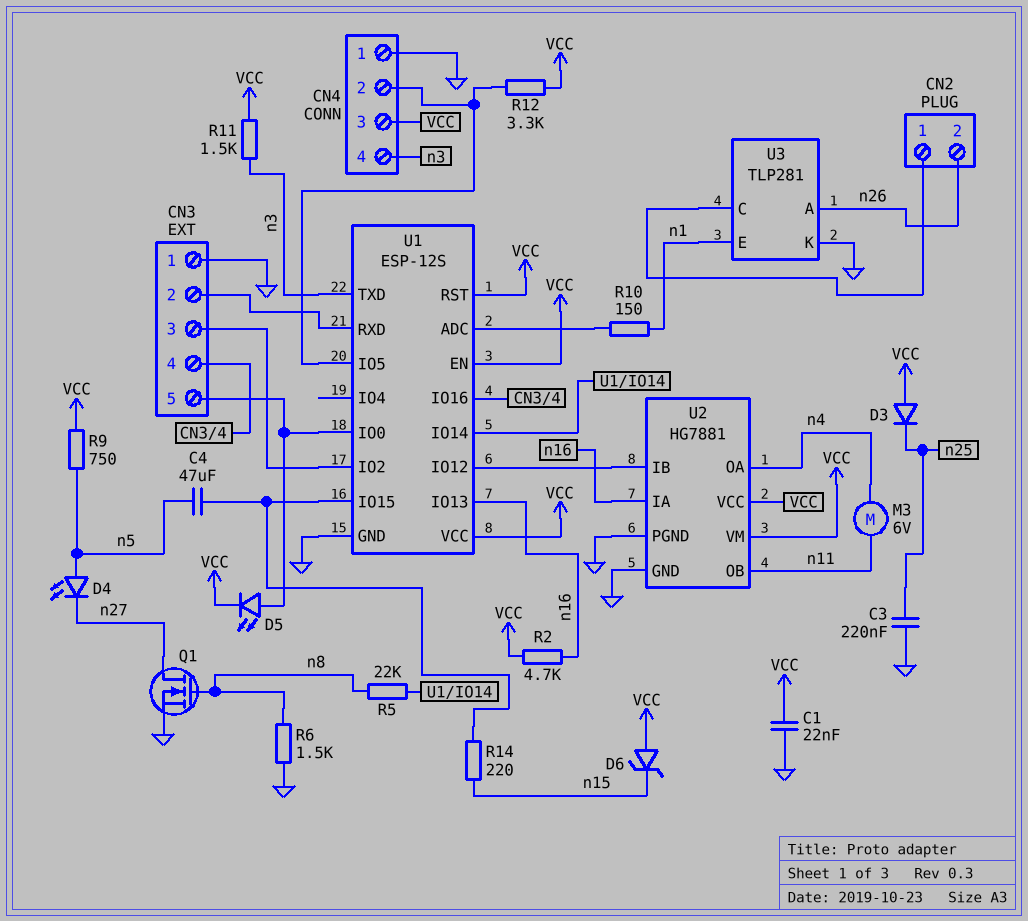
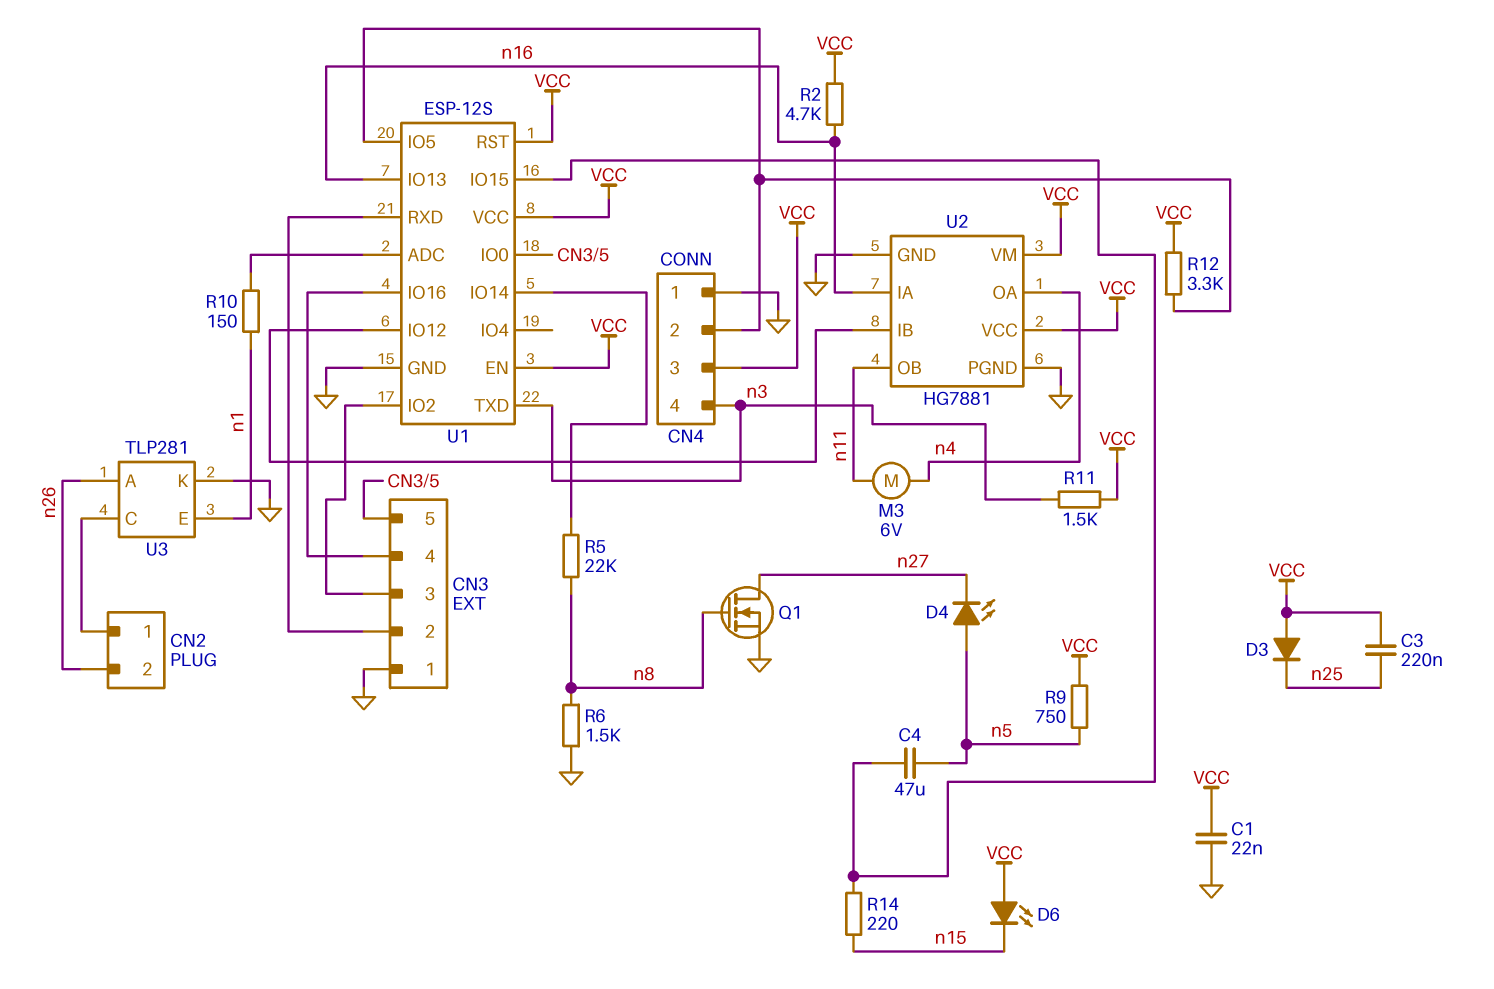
C3: 220nF (GND, n25) -> 220nF (VCC, n25)
D5: LED (A CN3/5, K VCC) -> none
D6: zener (A VCC, K n15) -> LED (A VCC, K n15)

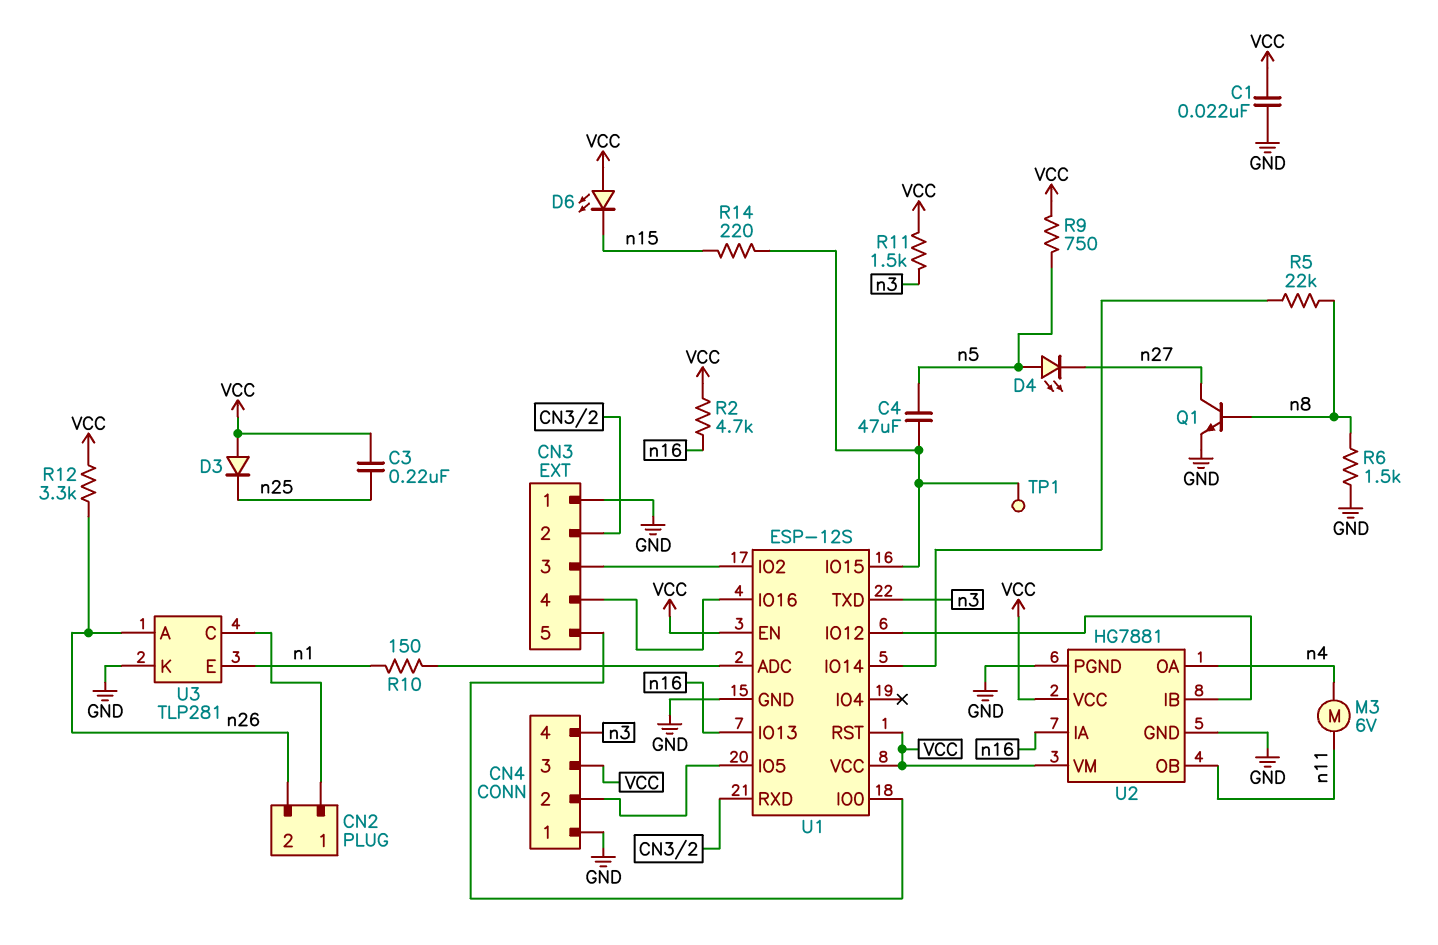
Q1: NMOS (G n8, D n27, S GND) -> NPN (B n8, C n27, E GND)
R12: 3.3k (CN4/2, VCC) -> 3.3k (VCC, n26)
TP1: none -> test point (U1/IO15)

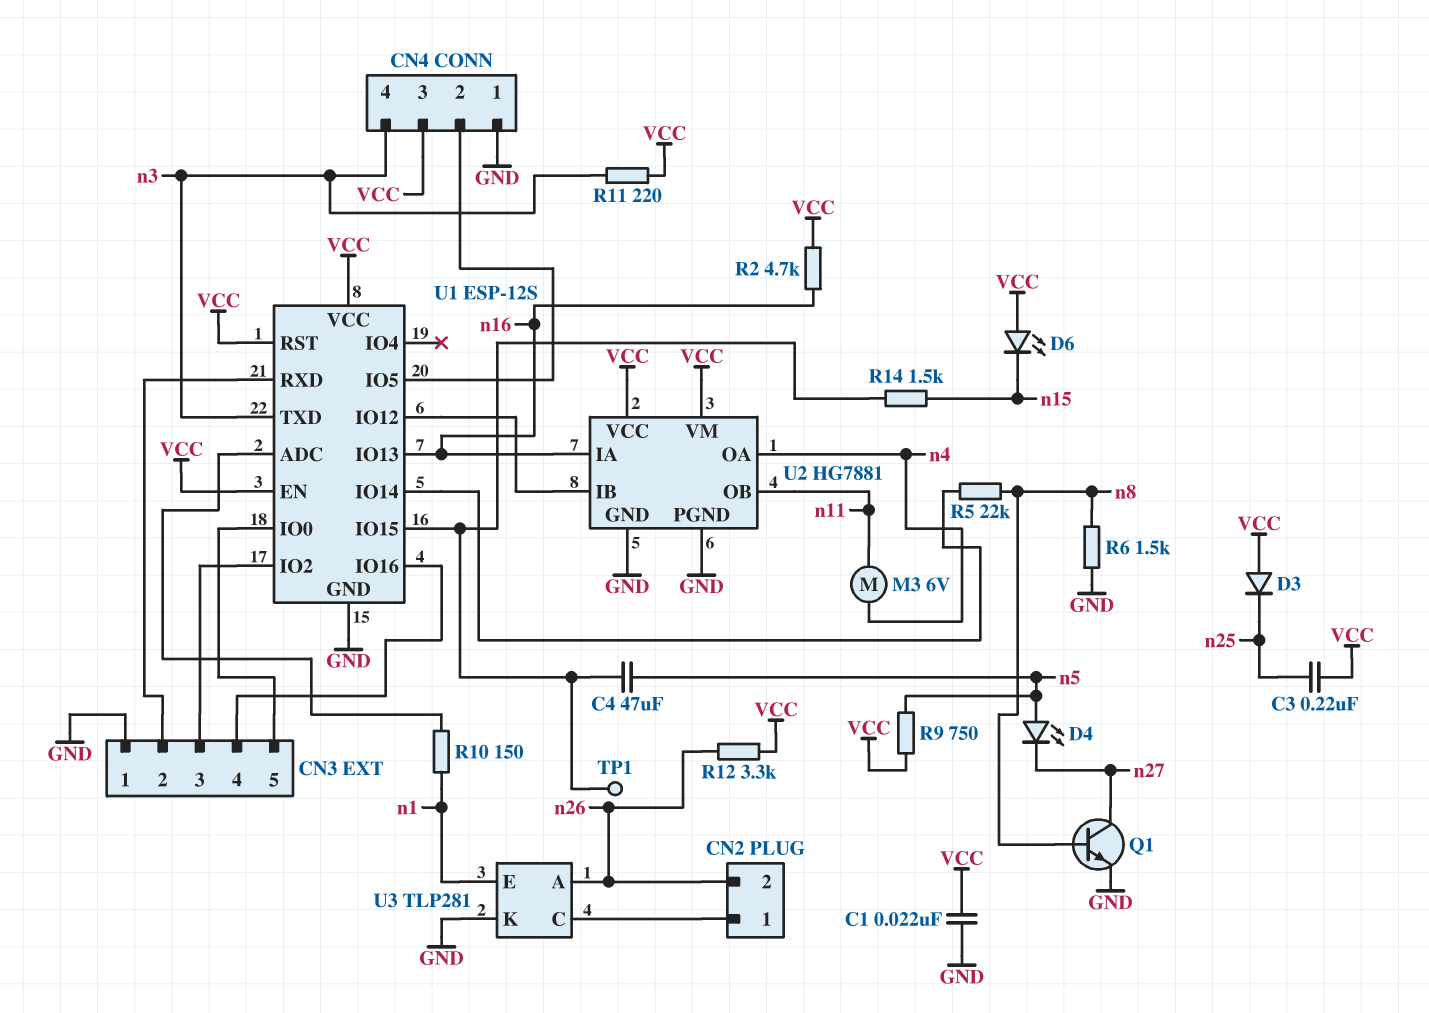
R11: 1.5k (VCC, n3) -> 220 (VCC, n3)
R14: 220 (U1/IO15, n15) -> 1.5k (U1/IO15, n15)

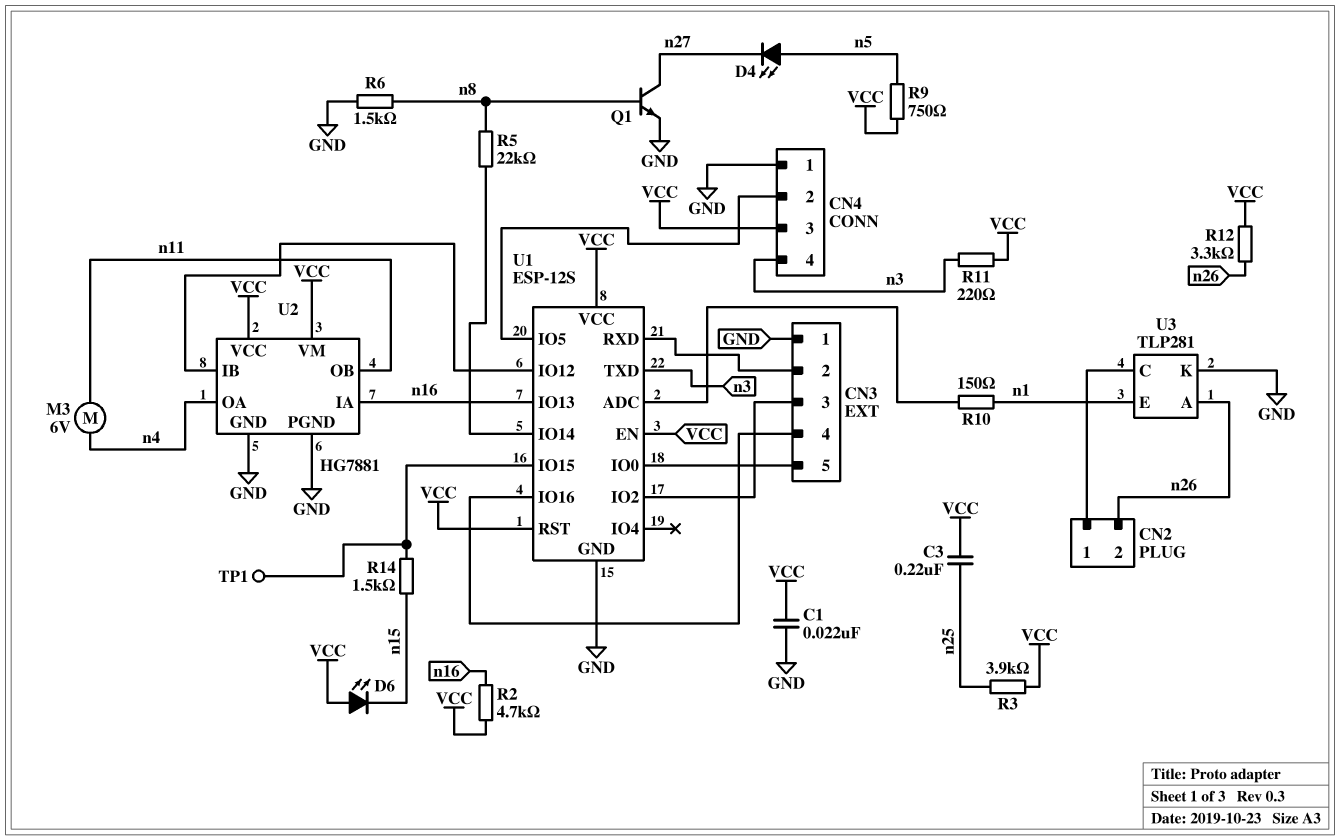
C4: 47uF (U1/IO15, n5) -> none
D3: diode (A VCC, K n25) -> none
R3: none -> 3.9k (VCC, n25)

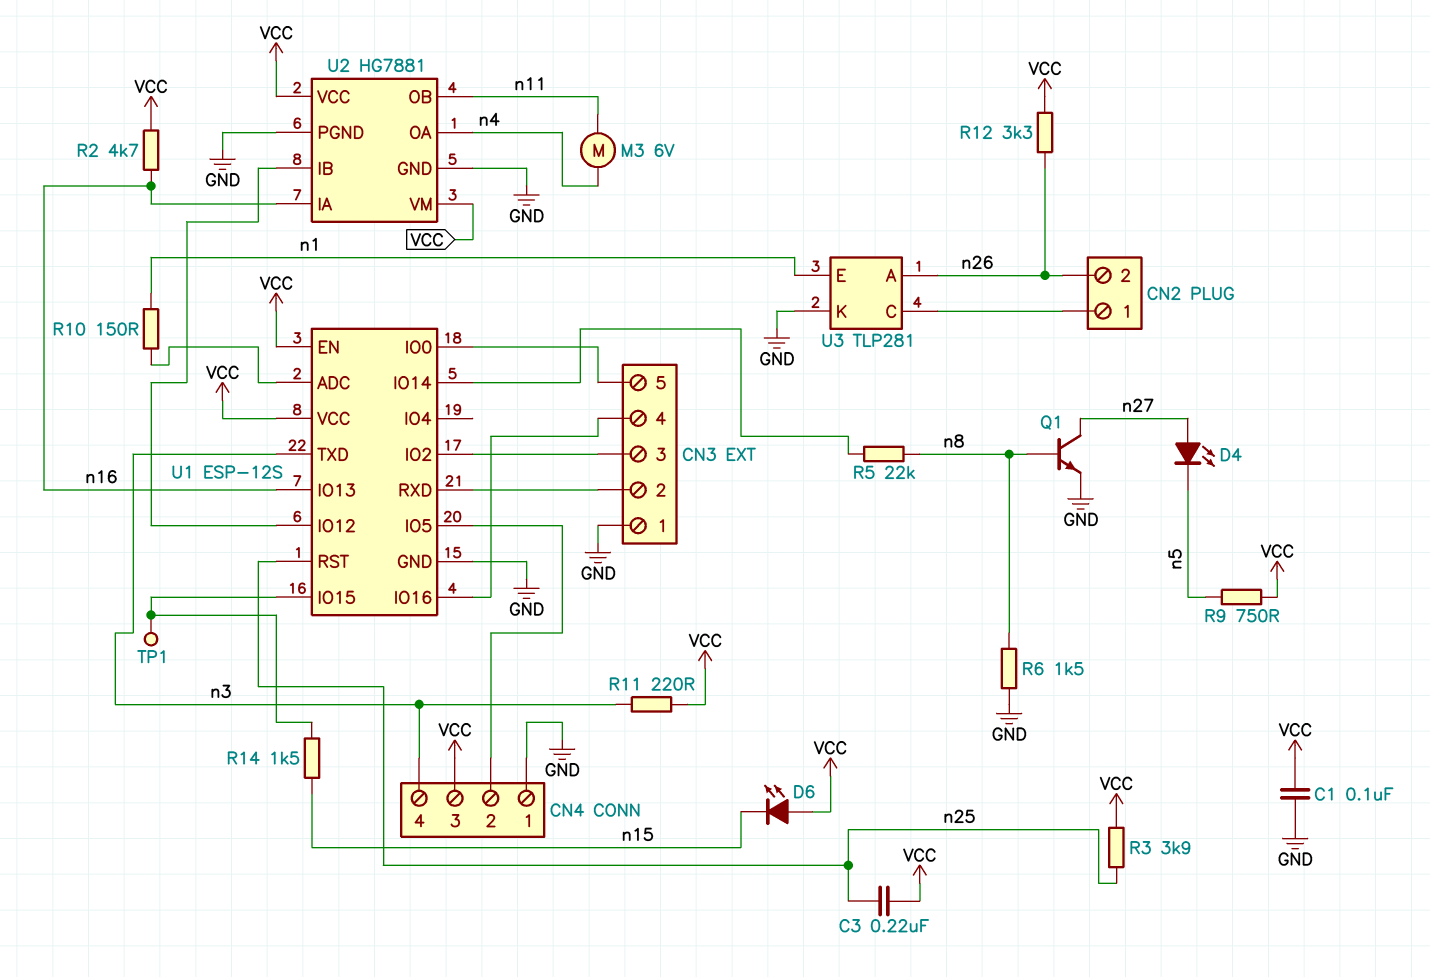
C1: 22nF (GND, VCC) -> 100nF (GND, VCC)
D4: LED (A n5, K n27) -> LED (A n27, K n5)
U1 pin RST: VCC -> n25

